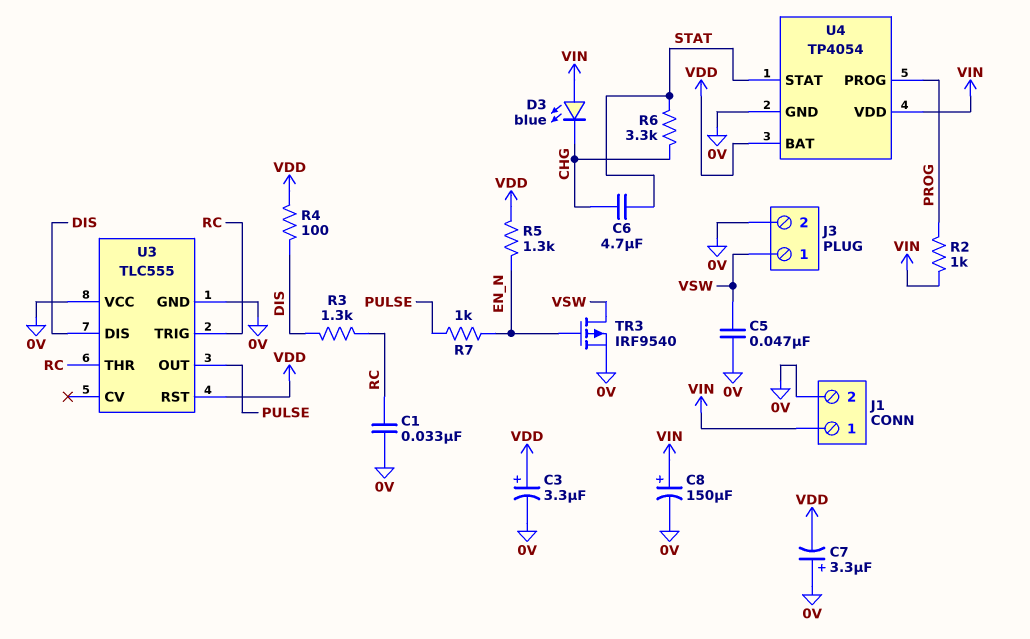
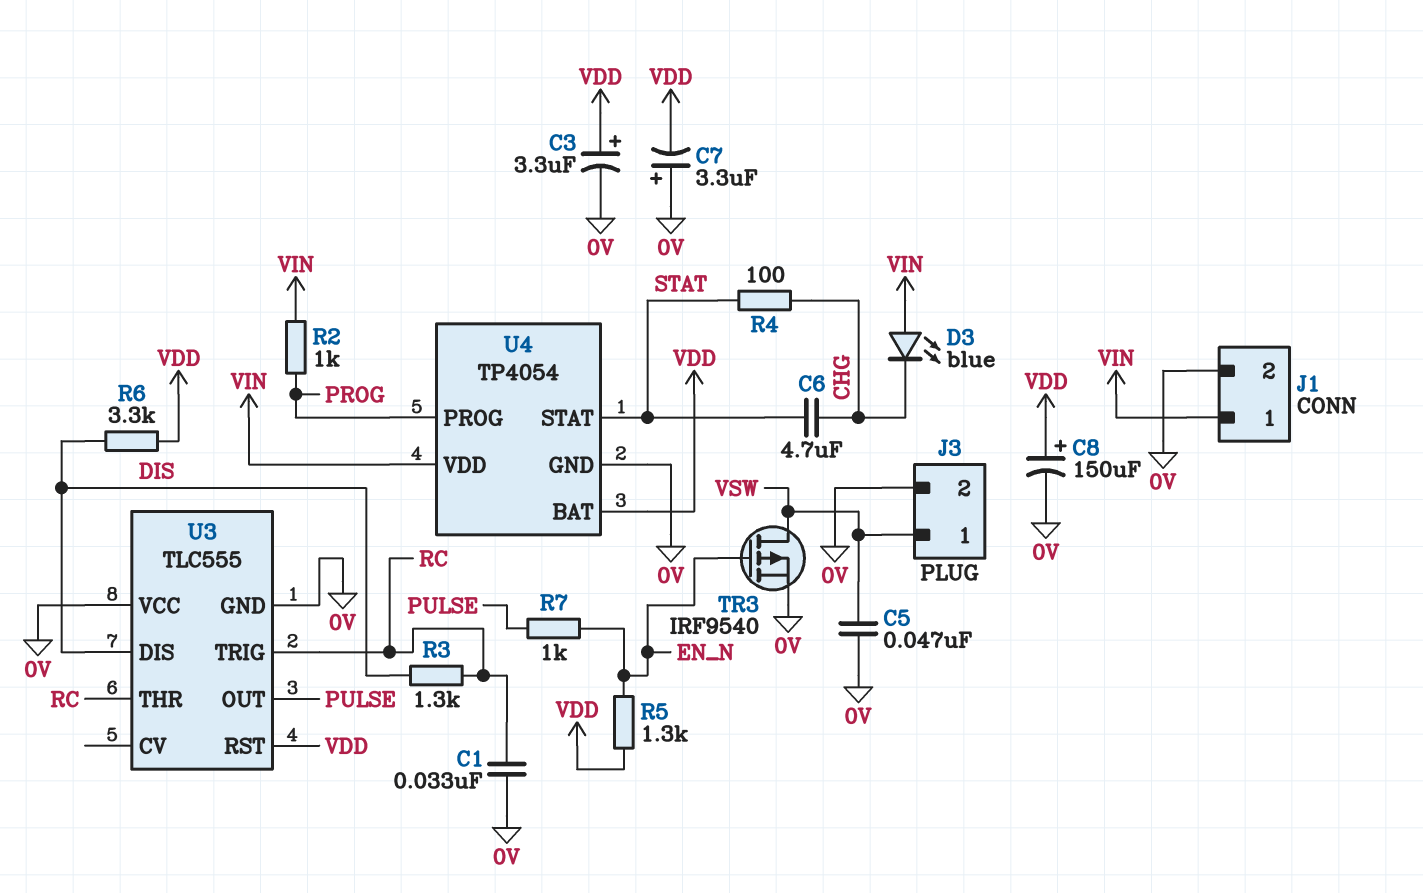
C8: 150uF (plus VIN, minus 0V) -> 150uF (plus VDD, minus 0V)
R4: 100 (DIS, VDD) -> 100 (CHG, STAT)
R6: 3.3k (CHG, STAT) -> 3.3k (DIS, VDD)

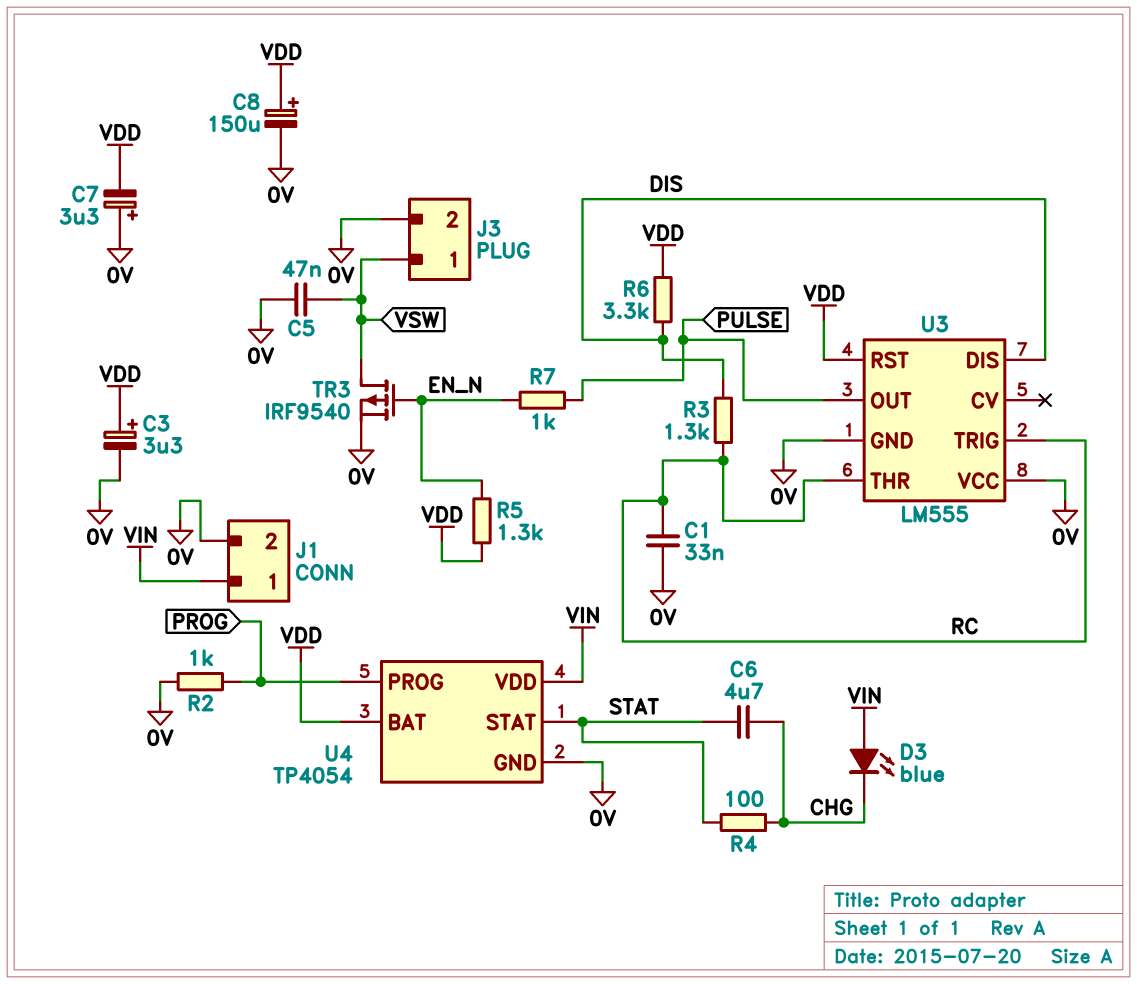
R2: 1k (PROG, VIN) -> 1k (0V, PROG)
U3: TLC555 -> LM555

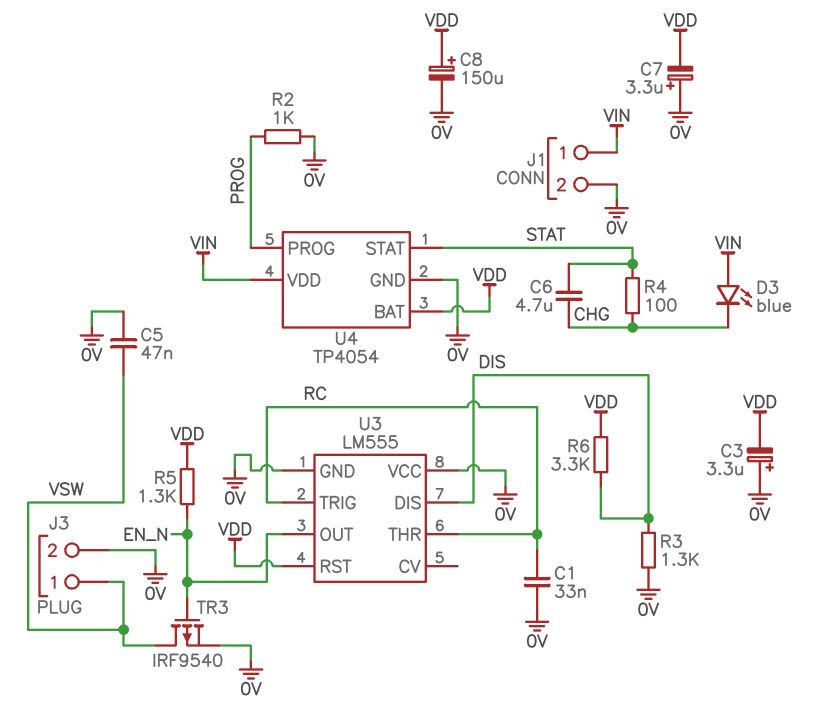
C3: 3.3uF (plus VDD, minus 0V) -> 3.3uF (plus 0V, minus VDD)
R3: 1.3k (DIS, RC) -> 1.3k (0V, DIS)
R7: 1k (EN_N, PULSE) -> none
U3 pin OUT: PULSE -> EN_N

